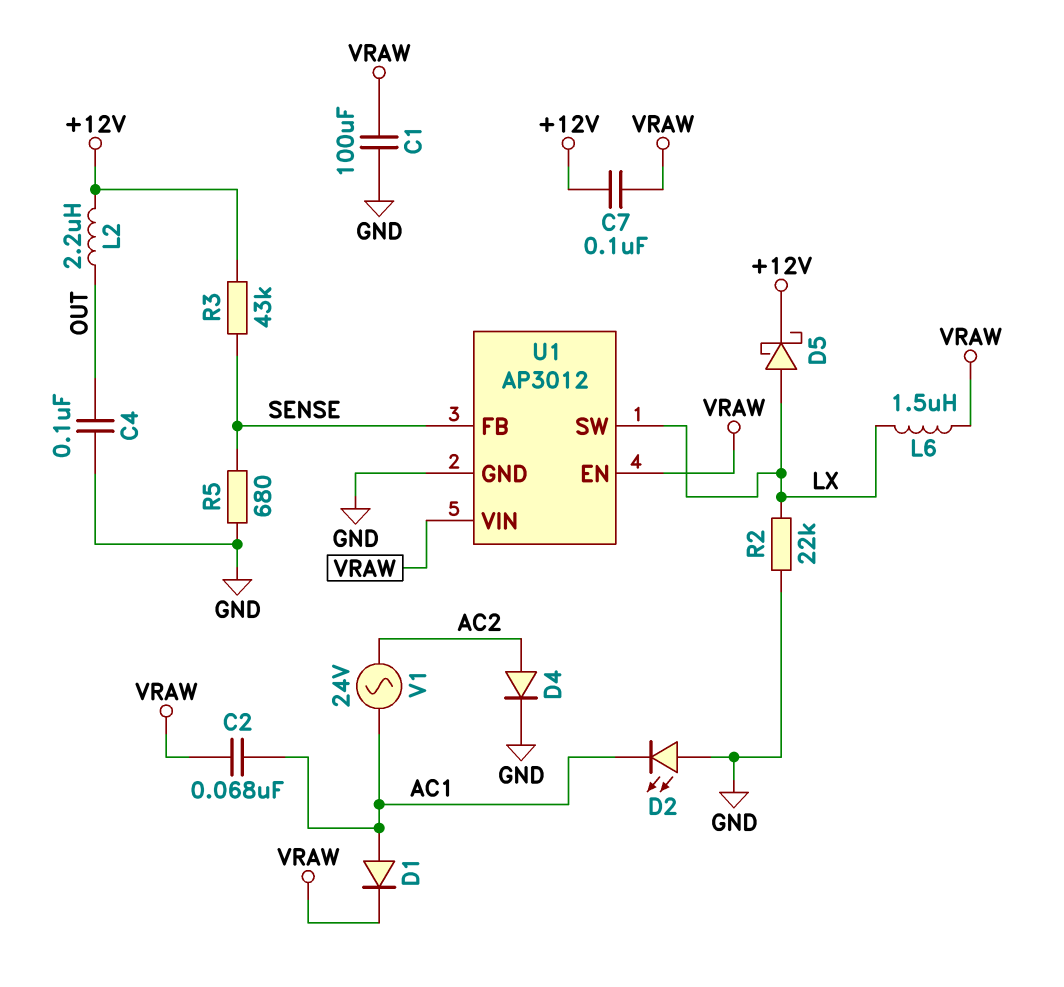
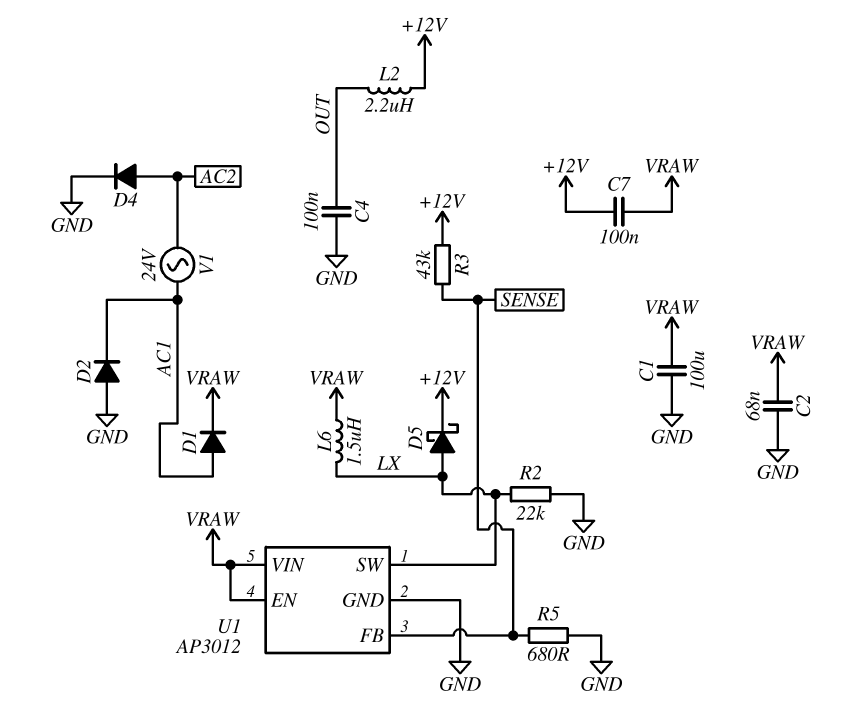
C2: 68nF (AC1, VRAW) -> 68nF (GND, VRAW)
D2: LED (A GND, K AC1) -> diode (A GND, K AC1)

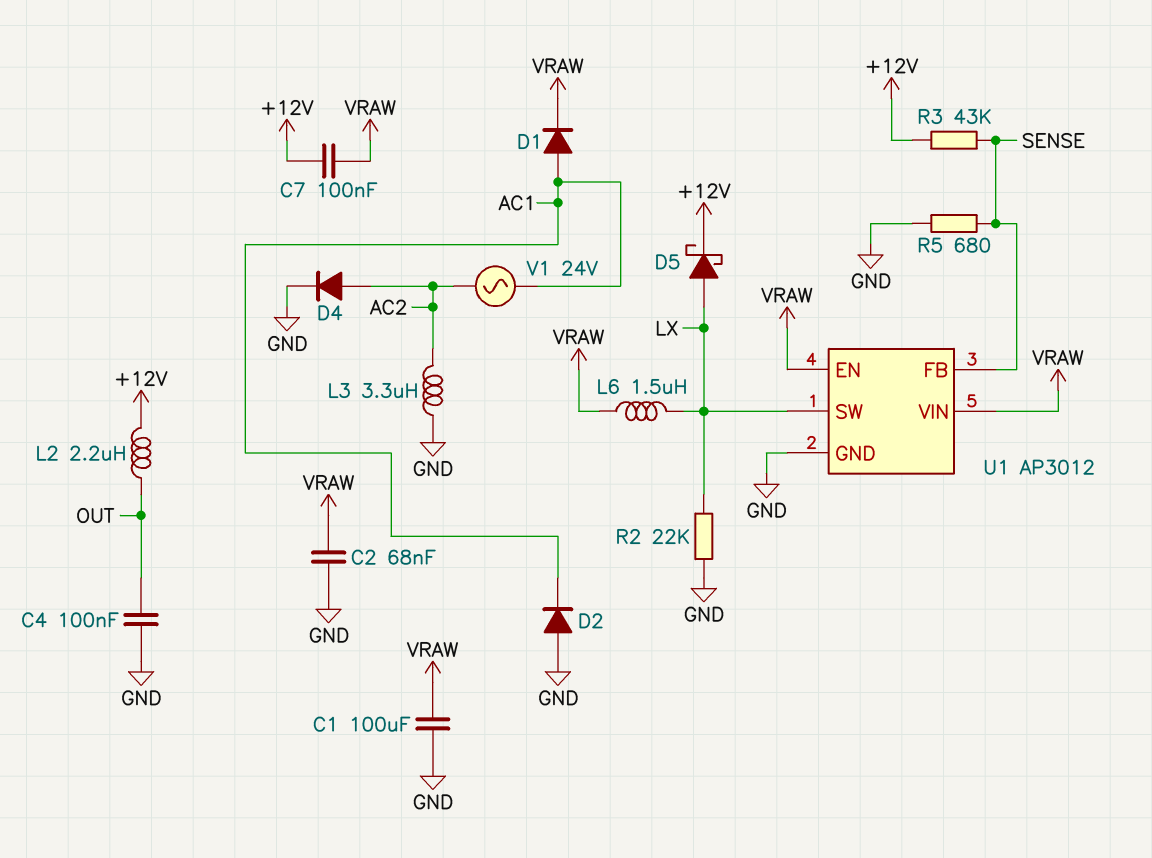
L3: none -> 3.3uH (AC2, GND)

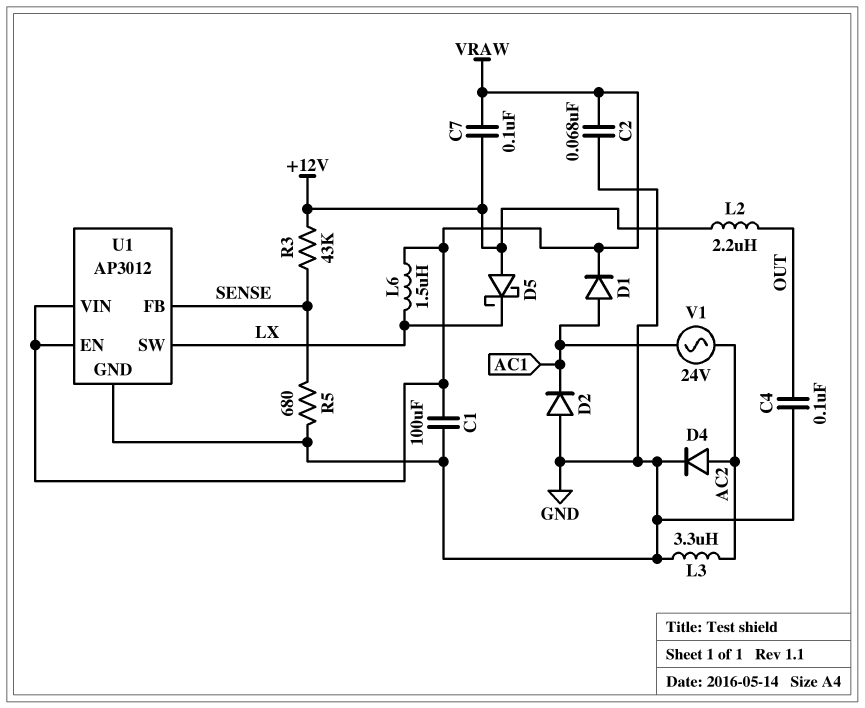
D5: schottky (A LX, K +12V) -> schottky (A +12V, K LX)
R2: 22k (GND, LX) -> none

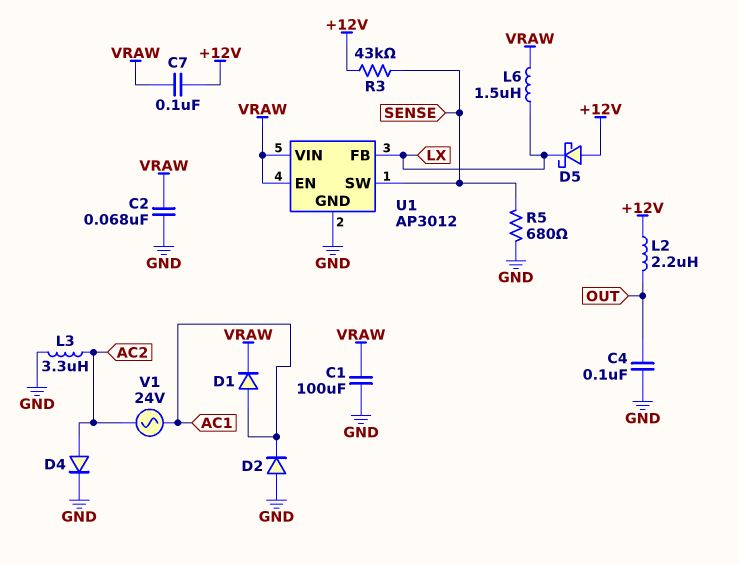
U1 pin FB: SENSE -> LX
U1 pin SW: LX -> SENSE

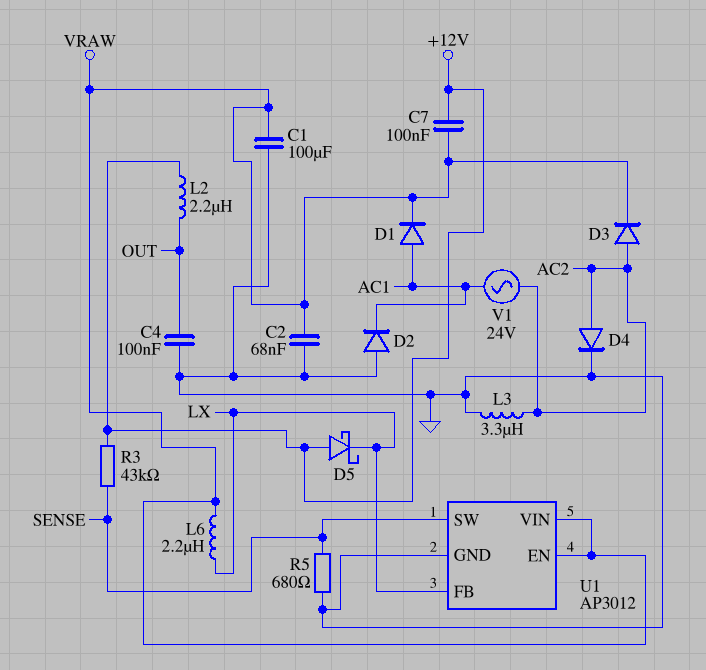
D3: none -> diode (A AC2, K VRAW)
L6: 1.5uH (LX, VRAW) -> 2.2uH (LX, VRAW)

